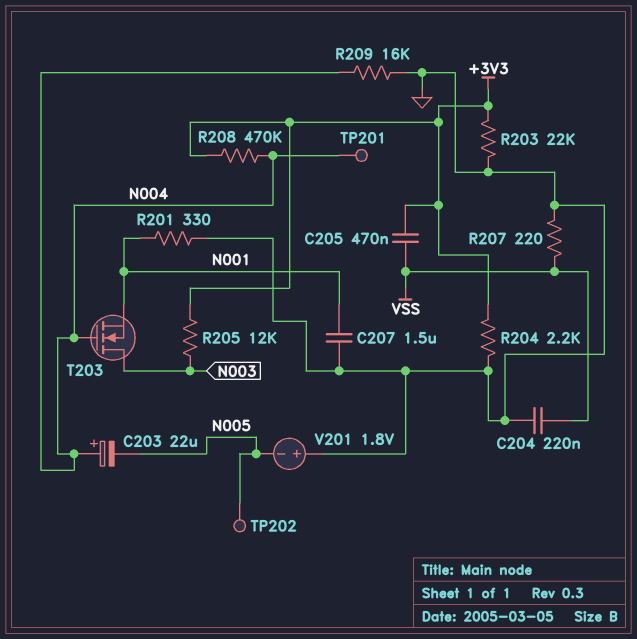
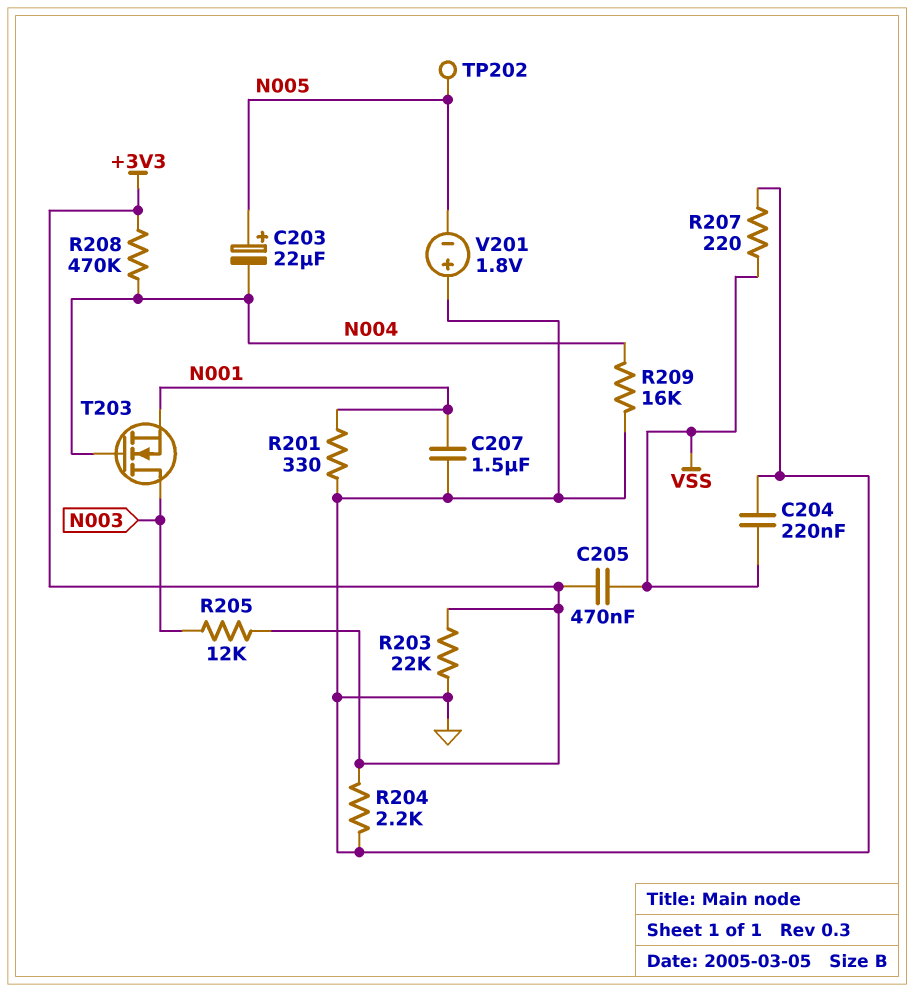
C203: 22uF (plus N004, minus N005) -> 22uF (plus N005, minus N004)
TP201: test point (N004) -> none

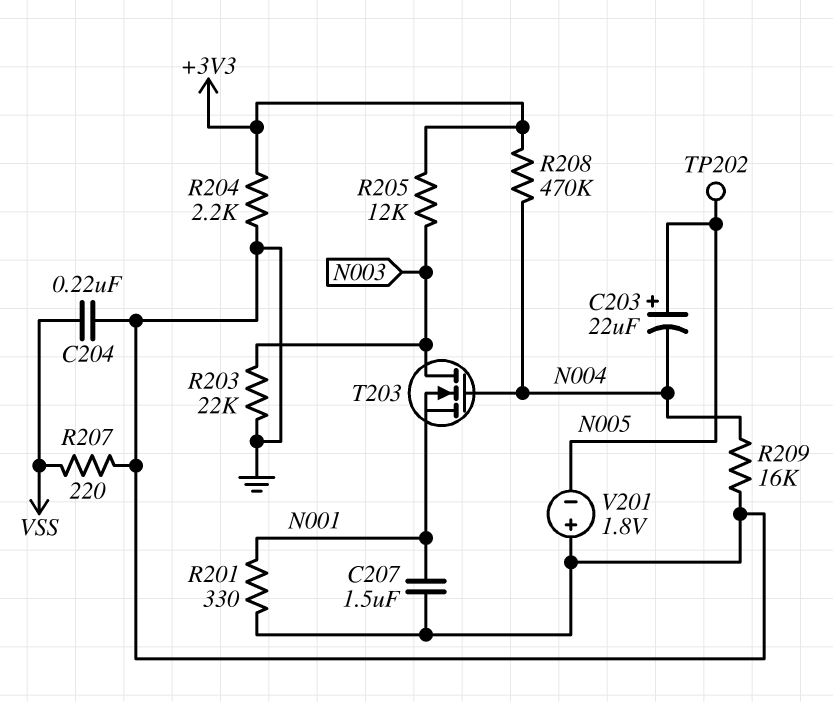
C205: 470nF (+3V3, VSS) -> none
R203: 22k (+3V3, GND) -> 22k (GND, N003)

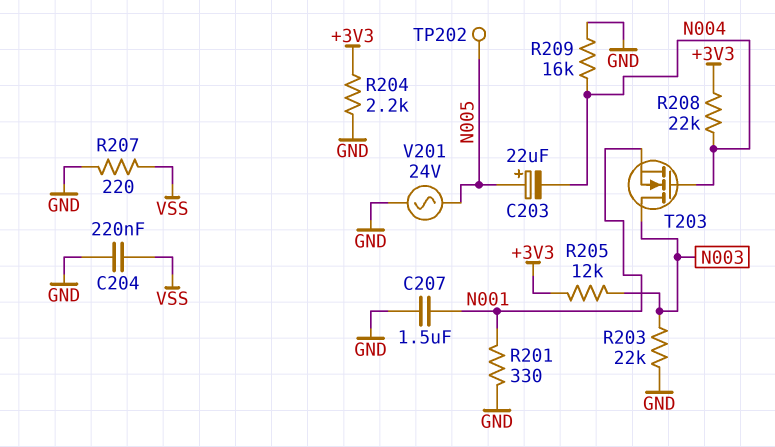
R208: 470k (+3V3, N004) -> 22k (+3V3, N004)
V201: 1.8V (plus GND, minus N005) -> AC 24V (GND, N005)

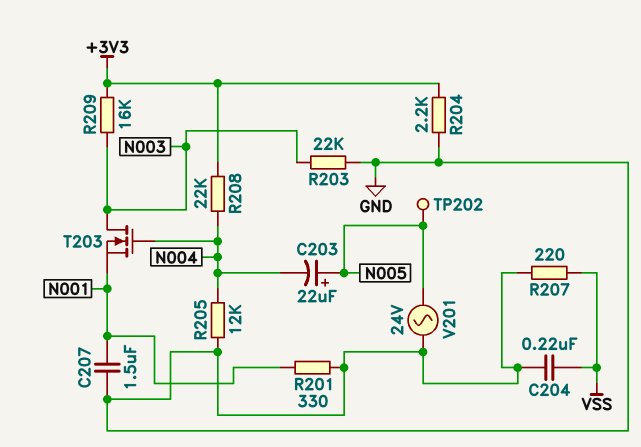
R205: 12k (+3V3, N003) -> 12k (GND, N004)
R209: 16k (GND, N004) -> 16k (+3V3, N003)

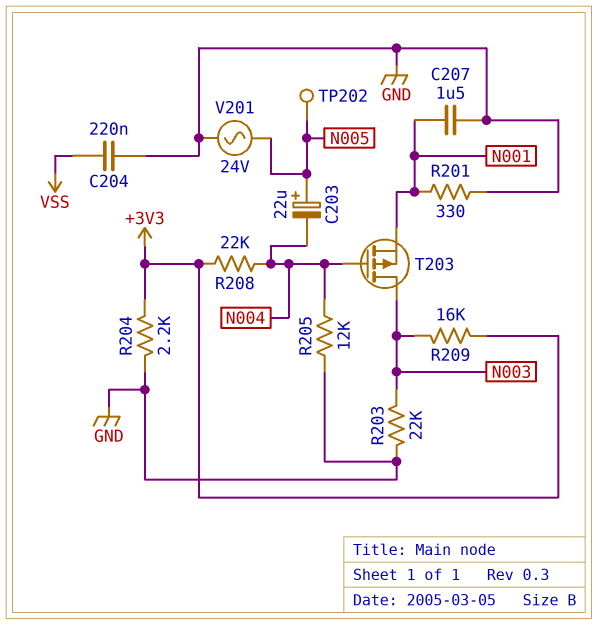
R207: 220 (GND, VSS) -> none
T203: NMOS (G N004, D N003, S N001) -> PMOS (G N004, D N003, S N001)

